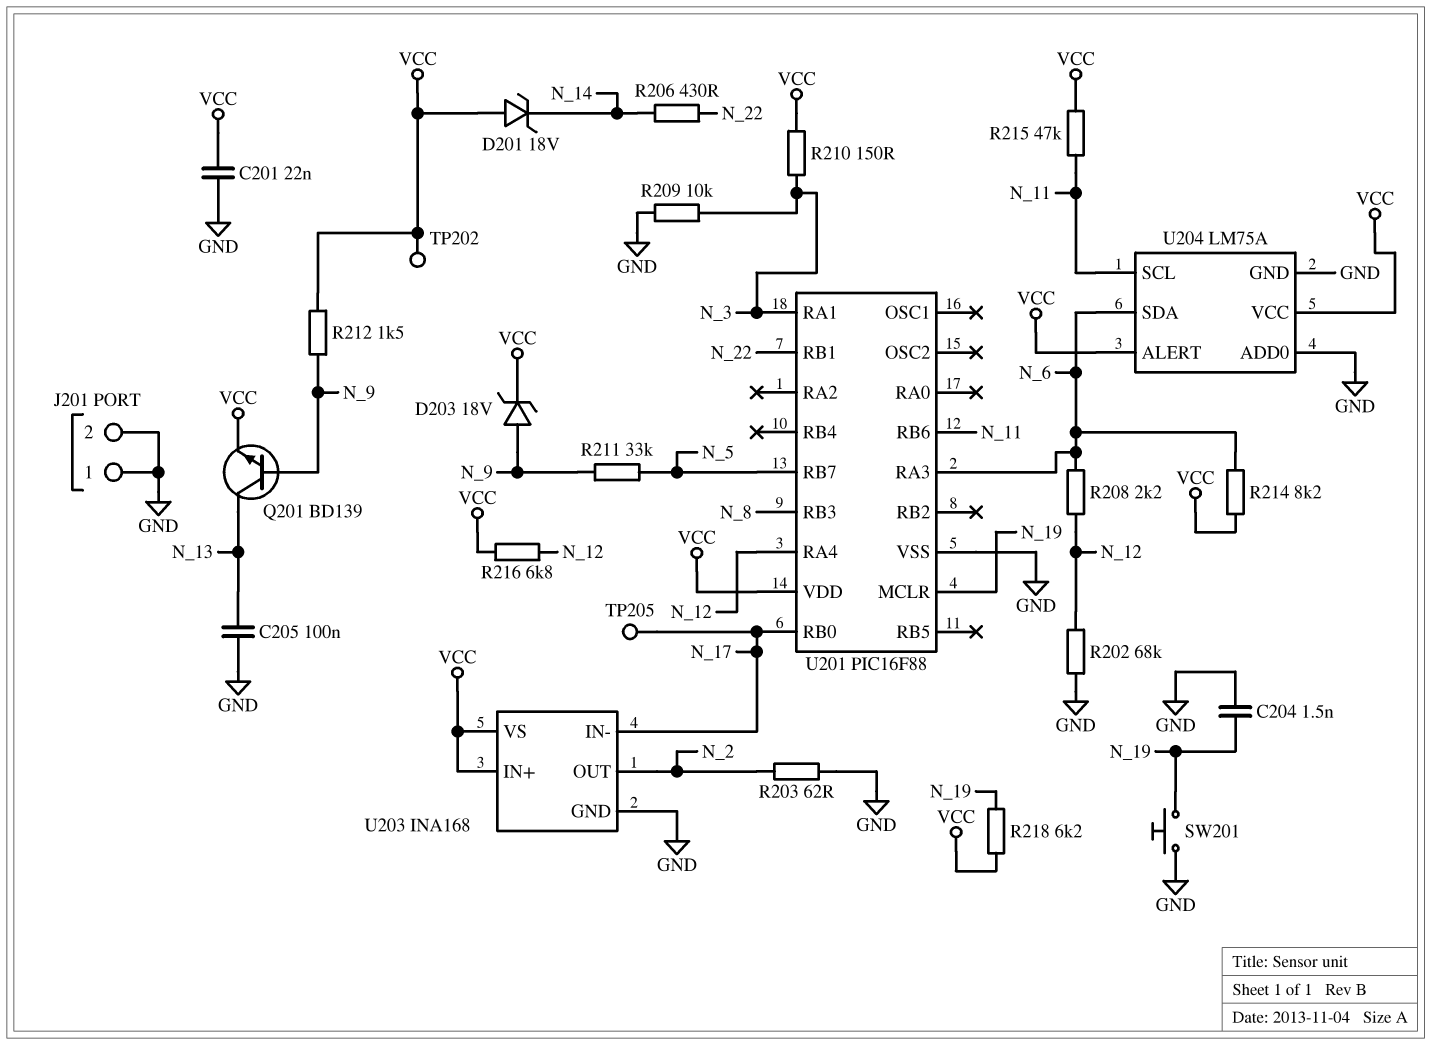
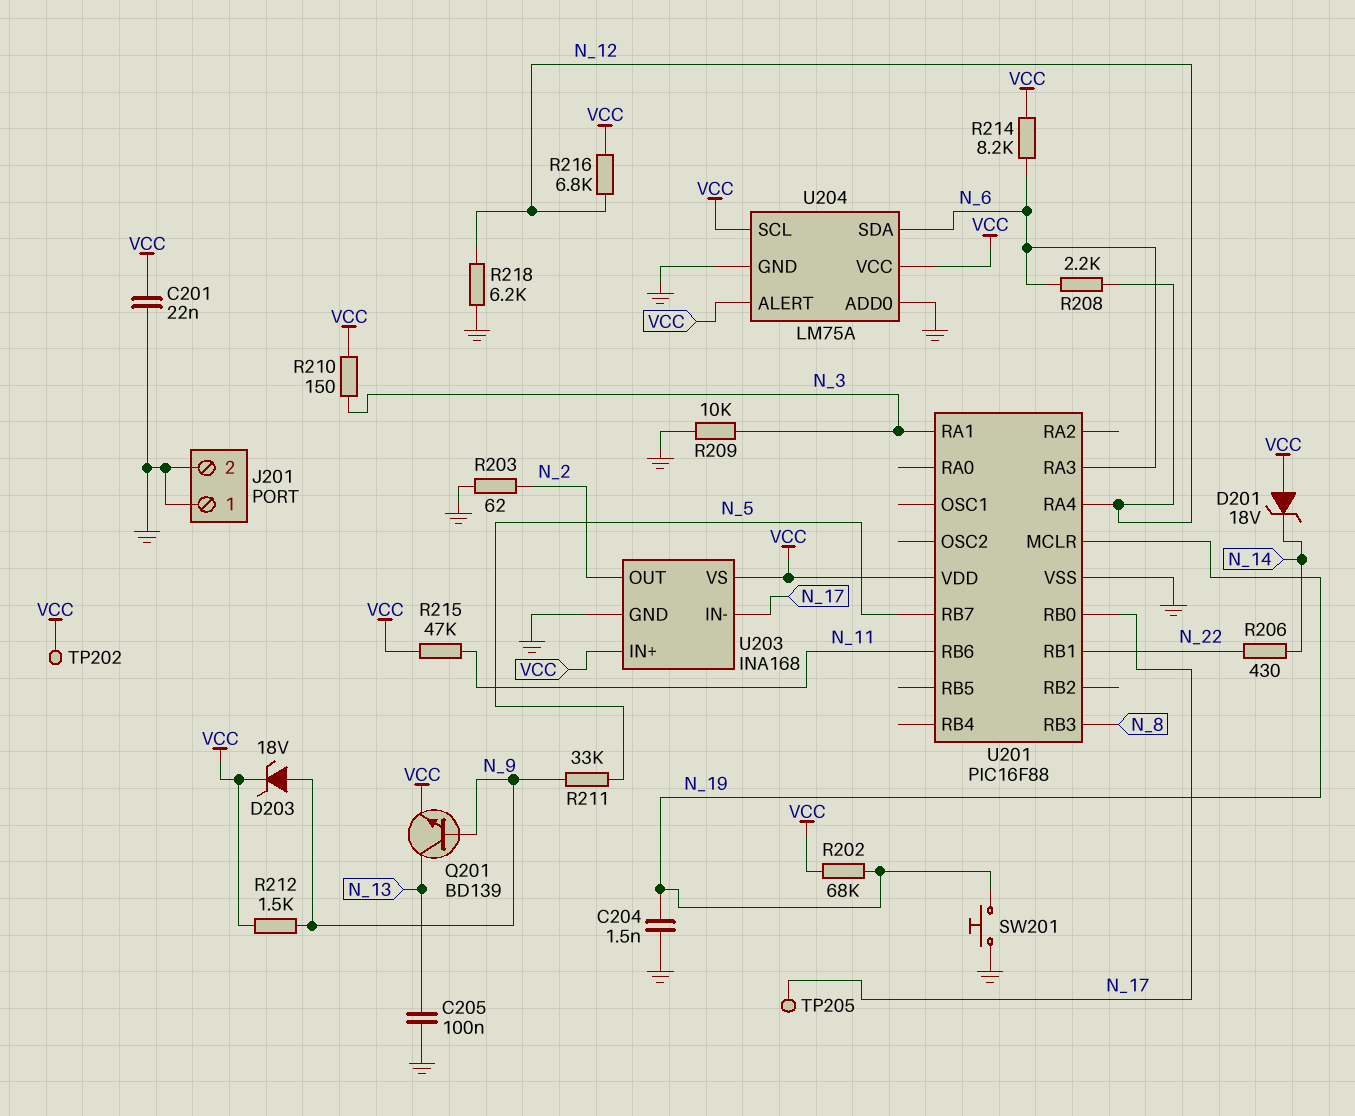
R202: 68k (GND, N_12) -> 68k (N_19, VCC)
R218: 6.2k (N_19, VCC) -> 6.2k (GND, N_12)
U204 pin SCL: N_11 -> VCC

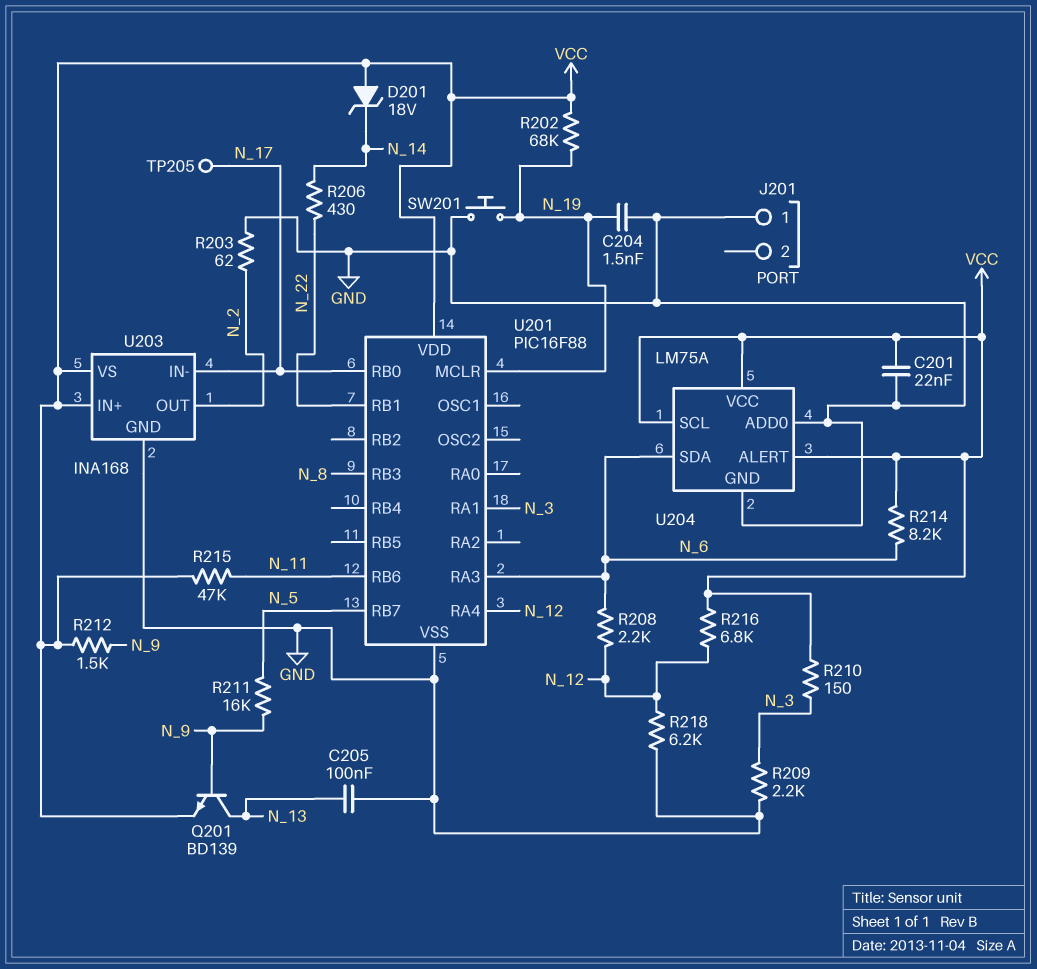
D203: zener 18V (A N_9, K VCC) -> none
J201 pin 2: GND -> none
R209: 10k (GND, N_3) -> 2.2k (GND, N_3)
R211: 33k (N_5, N_9) -> 16k (N_5, N_9)
TP202: test point (VCC) -> none

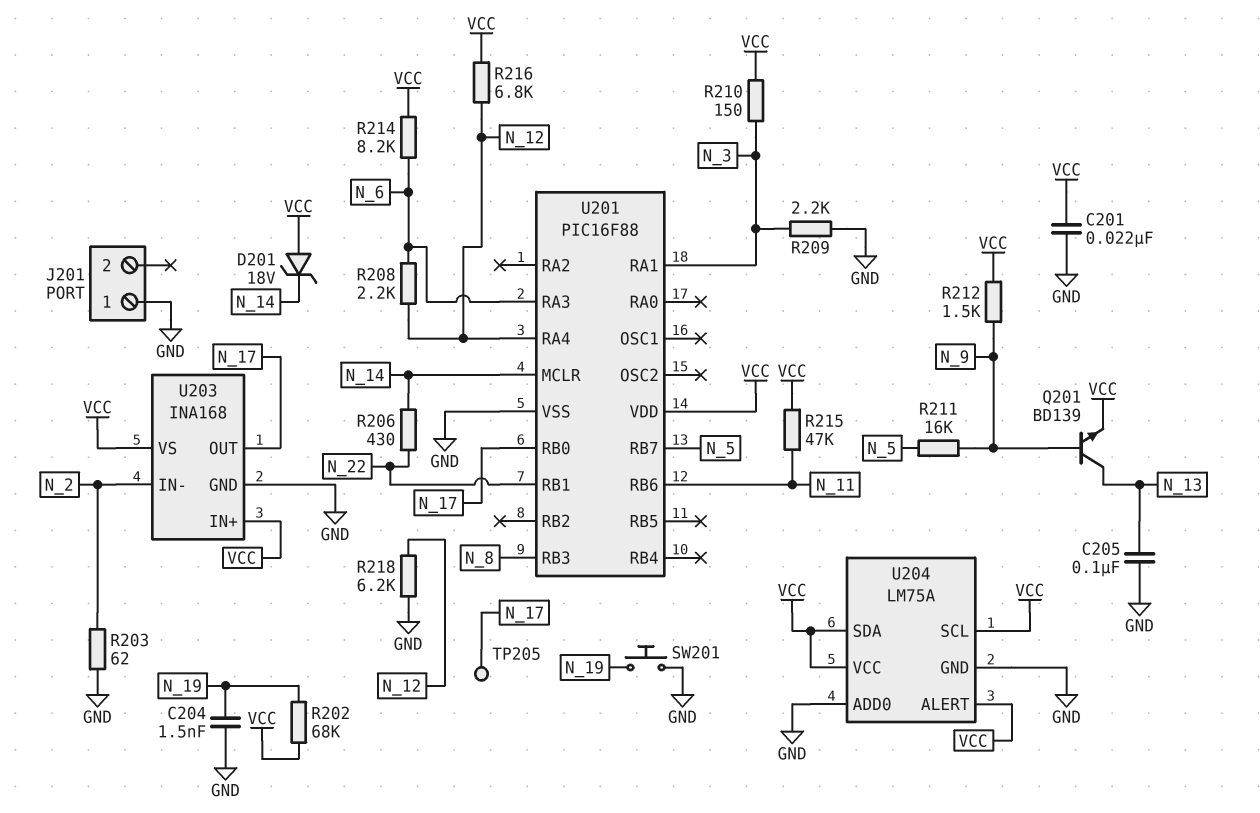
U201 pin MCLR: N_19 -> N_14
U203 pin IN-: N_17 -> N_2
U203 pin OUT: N_2 -> N_17
U204 pin SDA: N_6 -> VCC

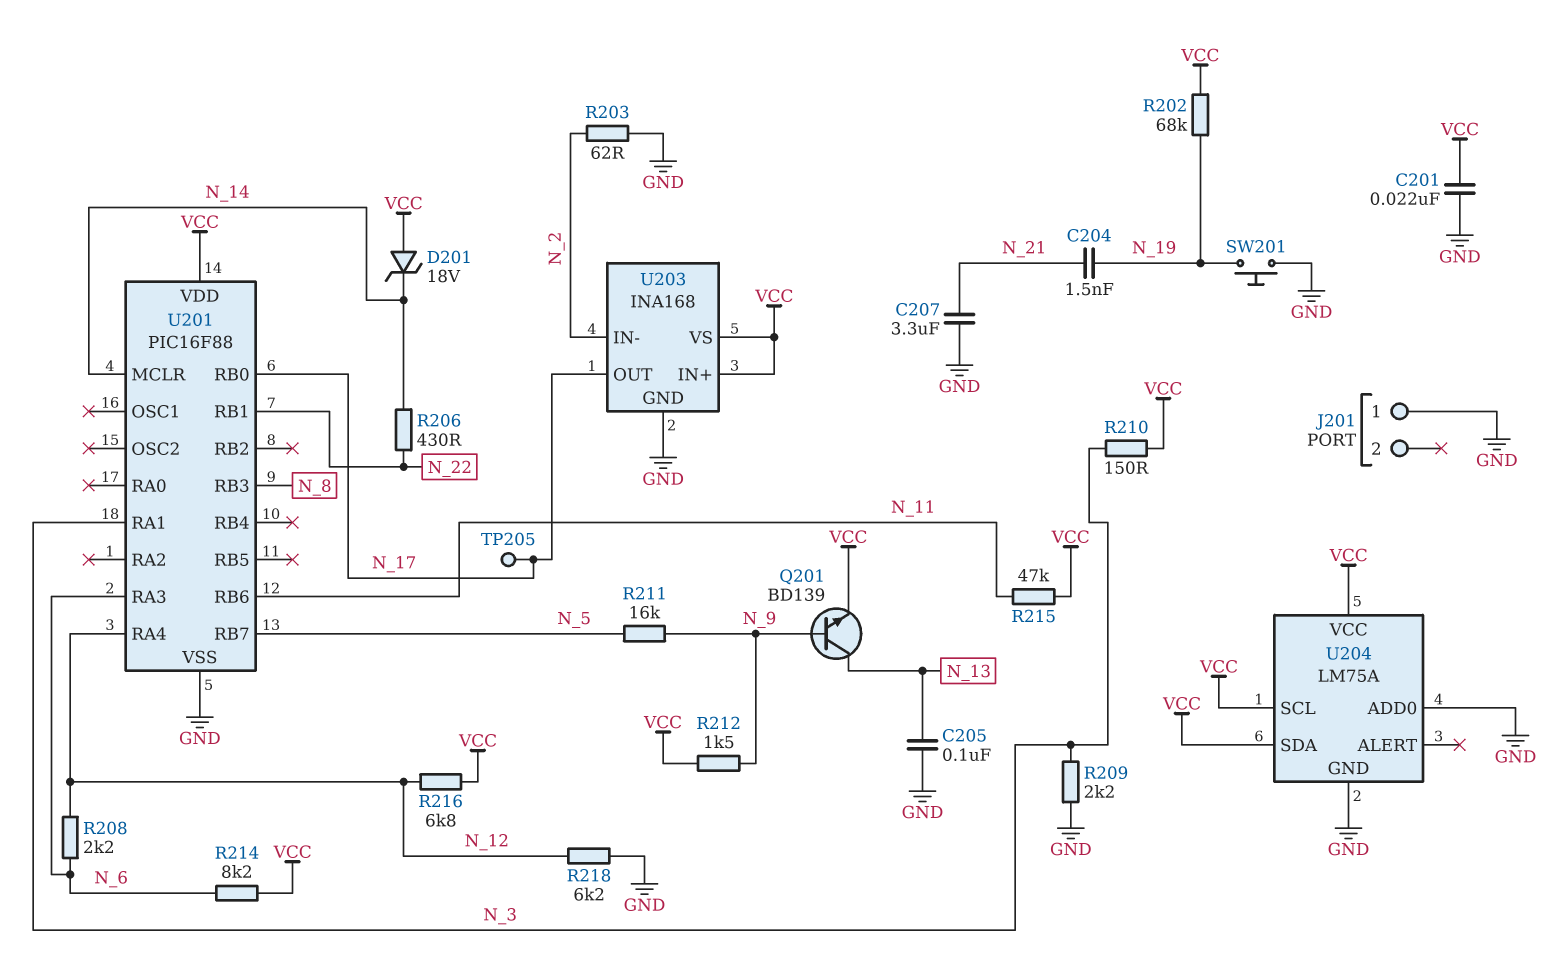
C204: 1.5nF (GND, N_19) -> 1.5nF (N_19, N_21)
C207: none -> 3.3uF (GND, N_21)
U204 pin ALERT: VCC -> none

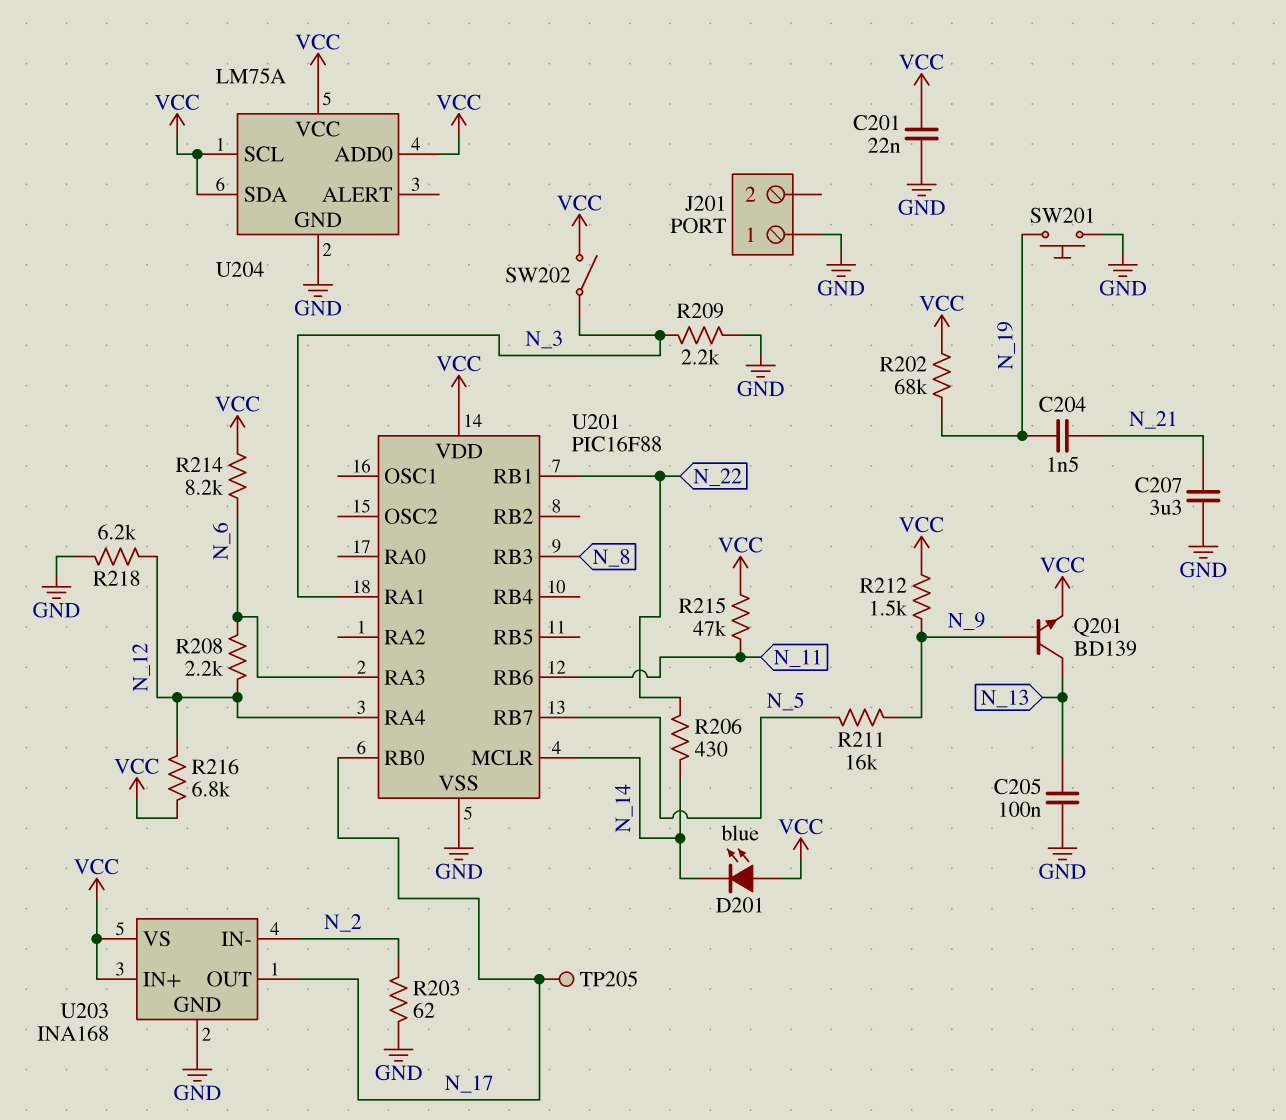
D201: zener 18V (A VCC, K N_14) -> LED blue (A VCC, K N_14)
R210: 150 (N_3, VCC) -> none
SW202: none -> switch (N_3, VCC)
U204 pin ADD0: GND -> VCC

